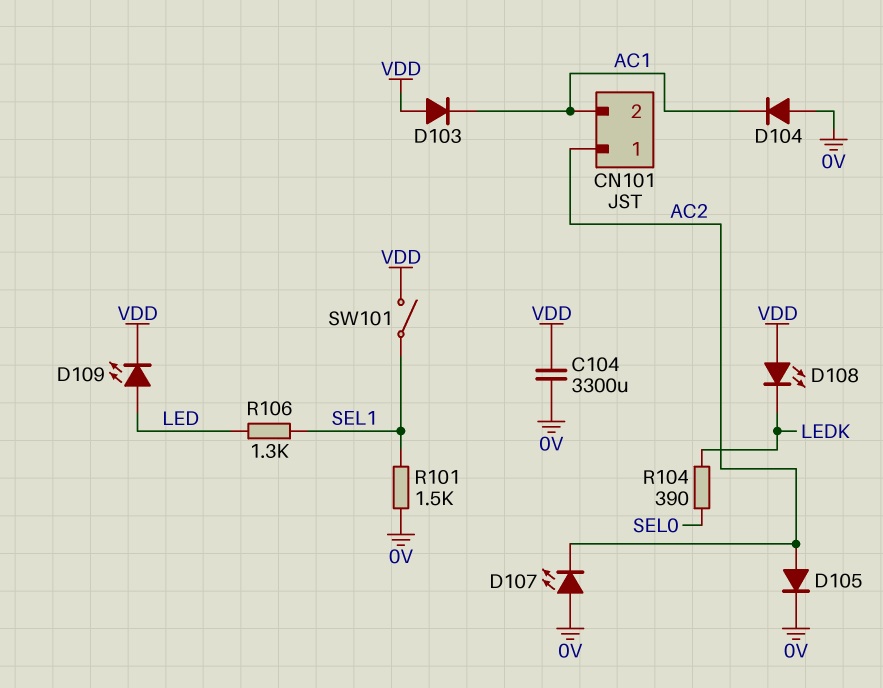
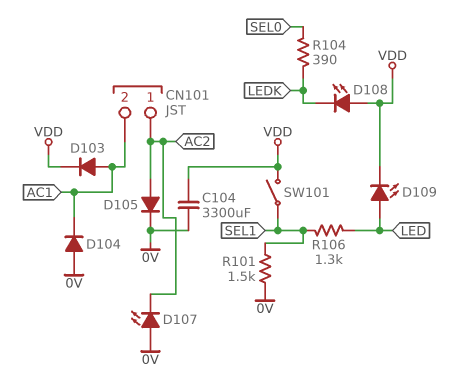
D103: diode (A VDD, K AC1) -> diode (A AC1, K VDD)

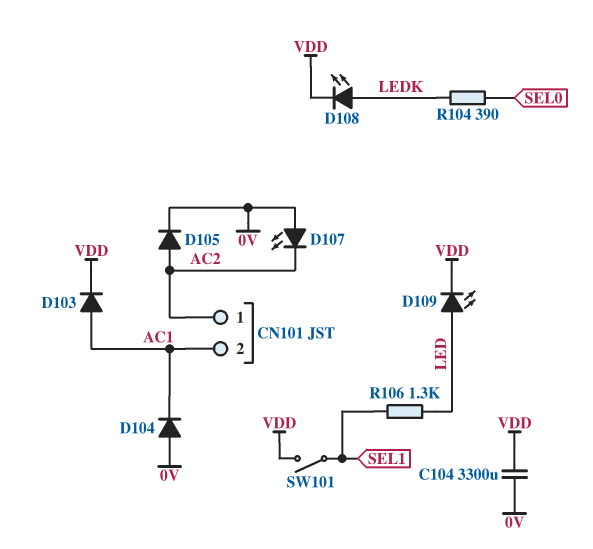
D108: LED (A VDD, K LEDK) -> LED (A LEDK, K VDD)
R101: 1.5k (0V, SEL1) -> none

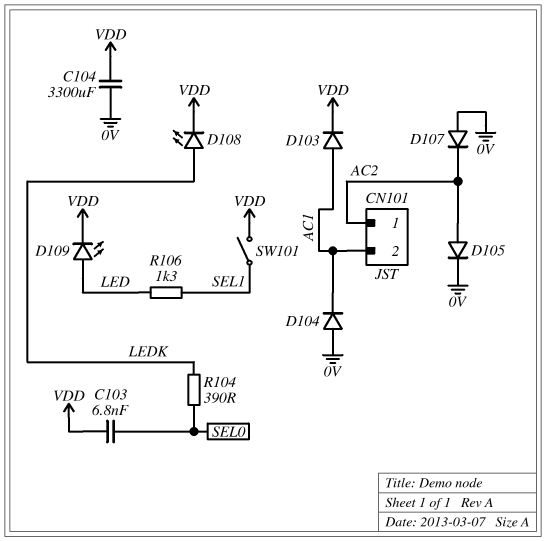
C103: none -> 6.8nF (SEL0, VDD)
D107: LED (A 0V, K AC2) -> diode (A 0V, K AC2)

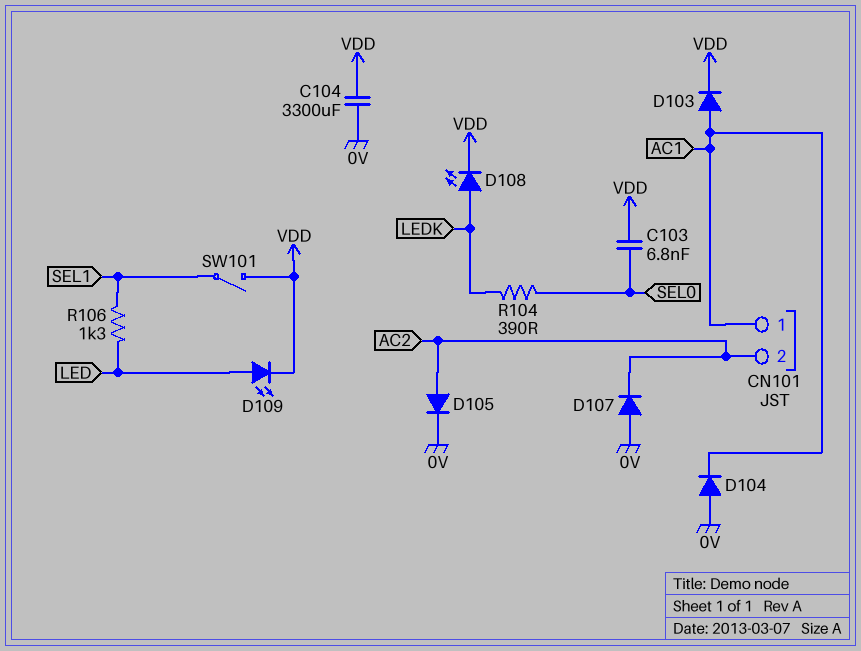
CN101 pin 1: AC2 -> AC1
CN101 pin 2: AC1 -> AC2

